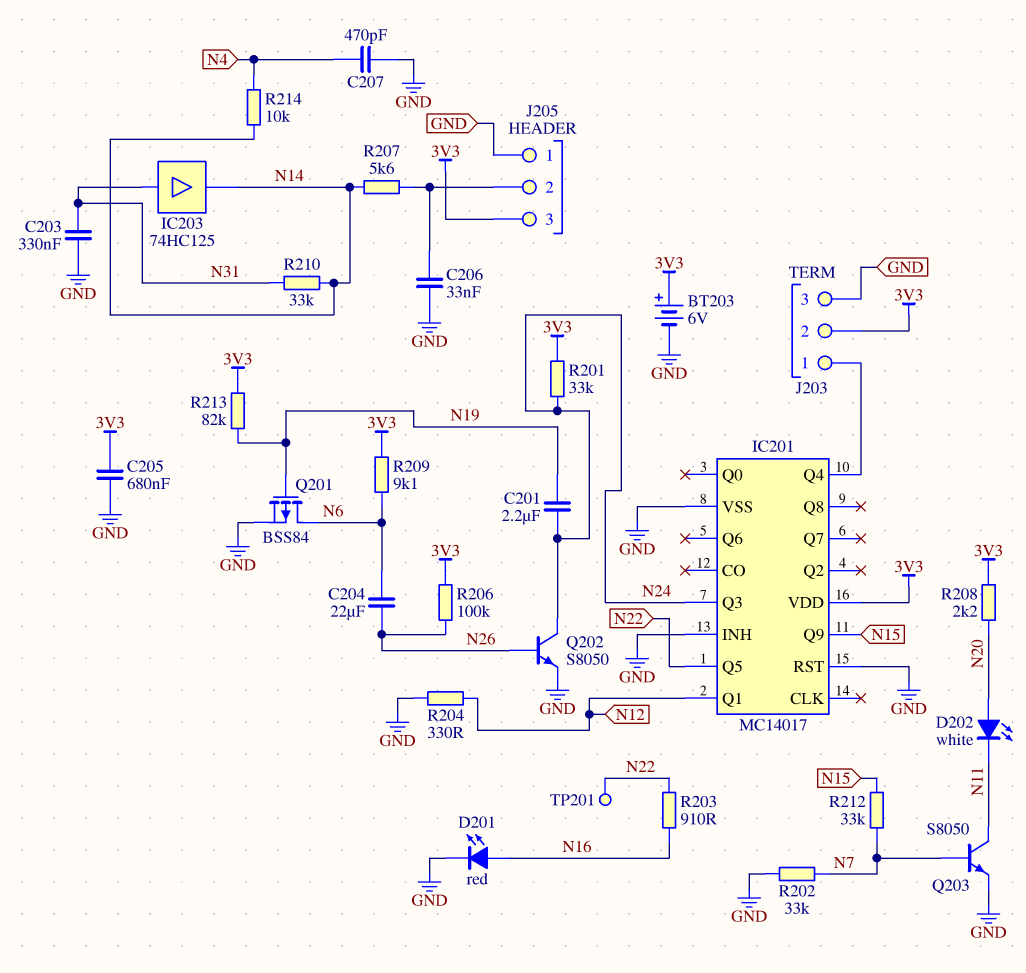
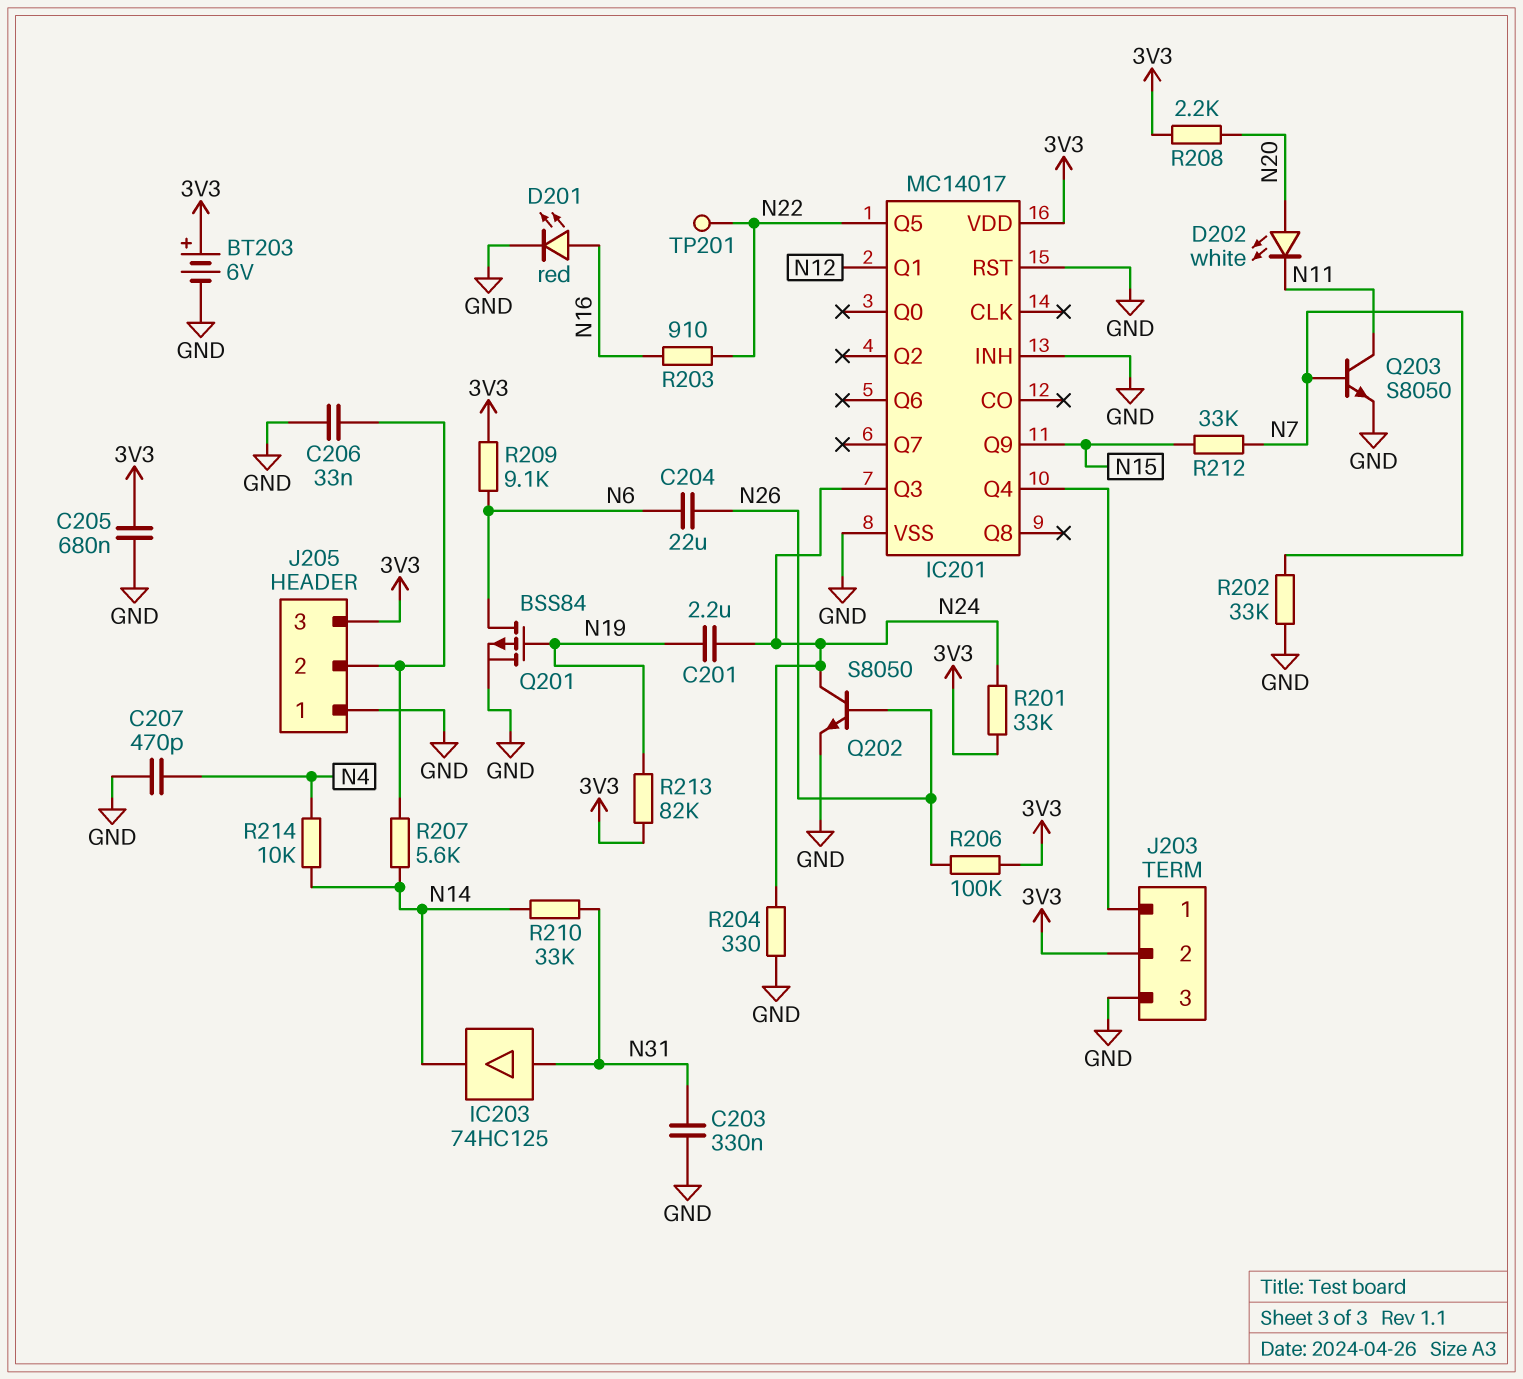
R204: 330 (GND, N12) -> 330 (GND, N24)

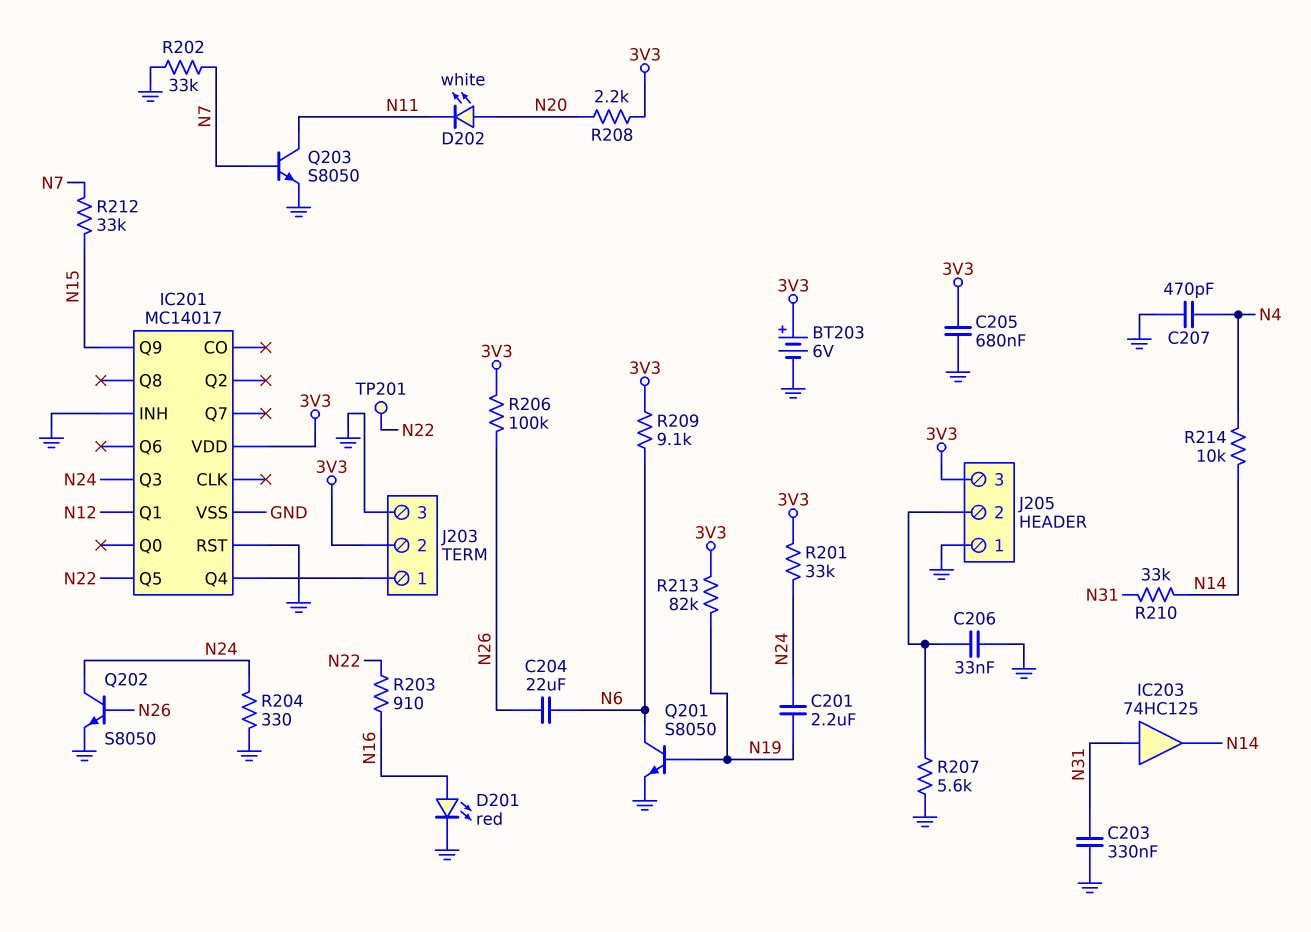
Q201: PMOS BSS84 (G N19, D N6, S GND) -> NPN S8050 (B N19, C N6, E GND)
R207: 5.6k (J205/2, N14) -> 5.6k (GND, J205/2)

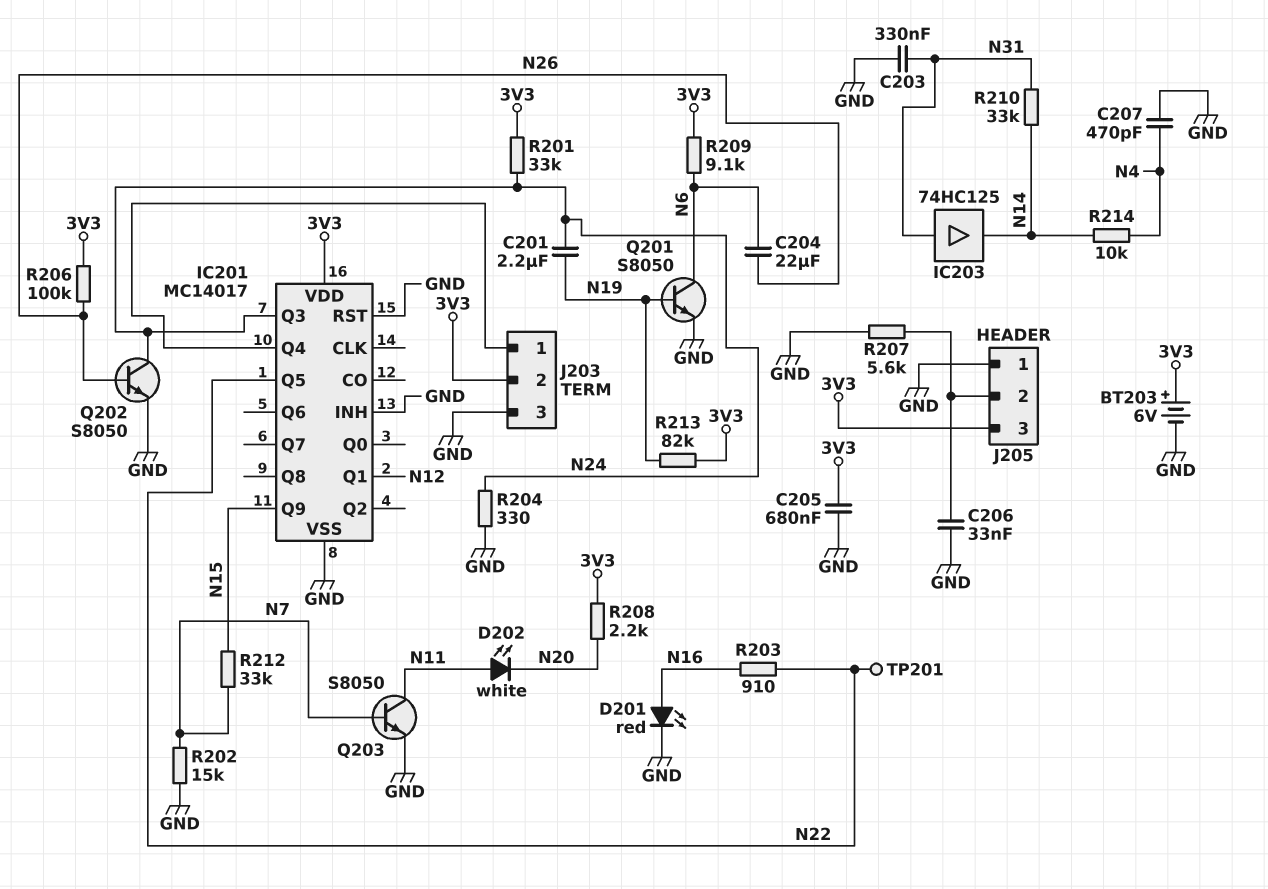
D202: LED white (A N20, K N11) -> LED white (A N11, K N20)
R202: 33k (GND, N7) -> 15k (GND, N7)

